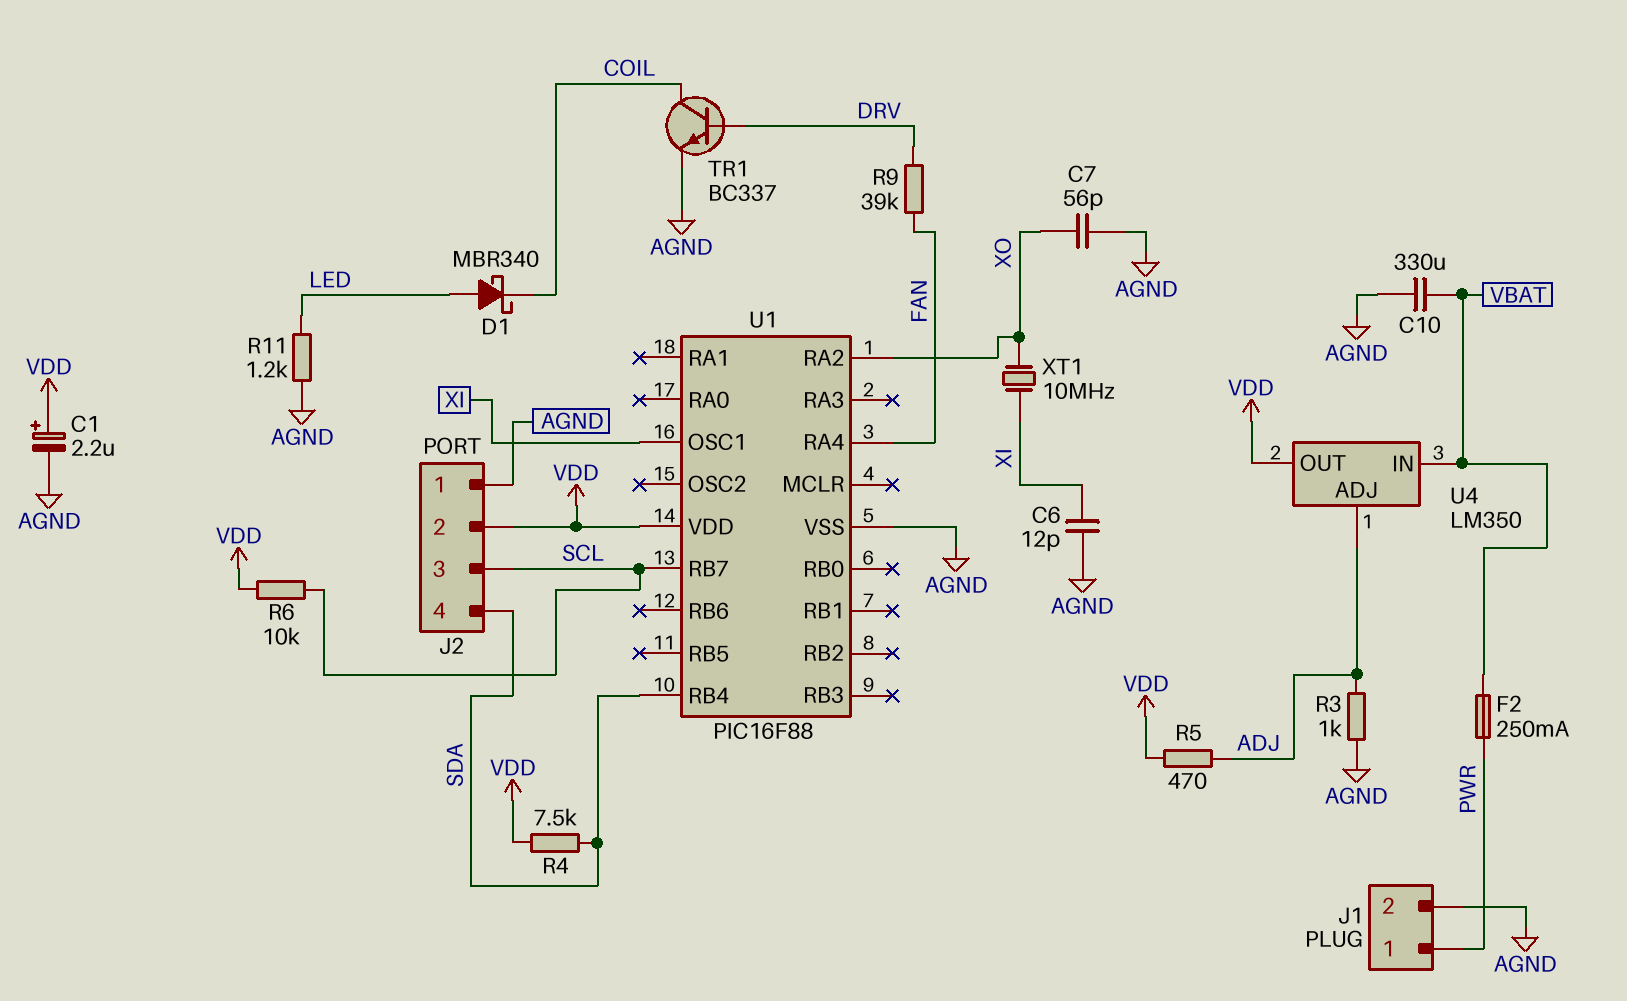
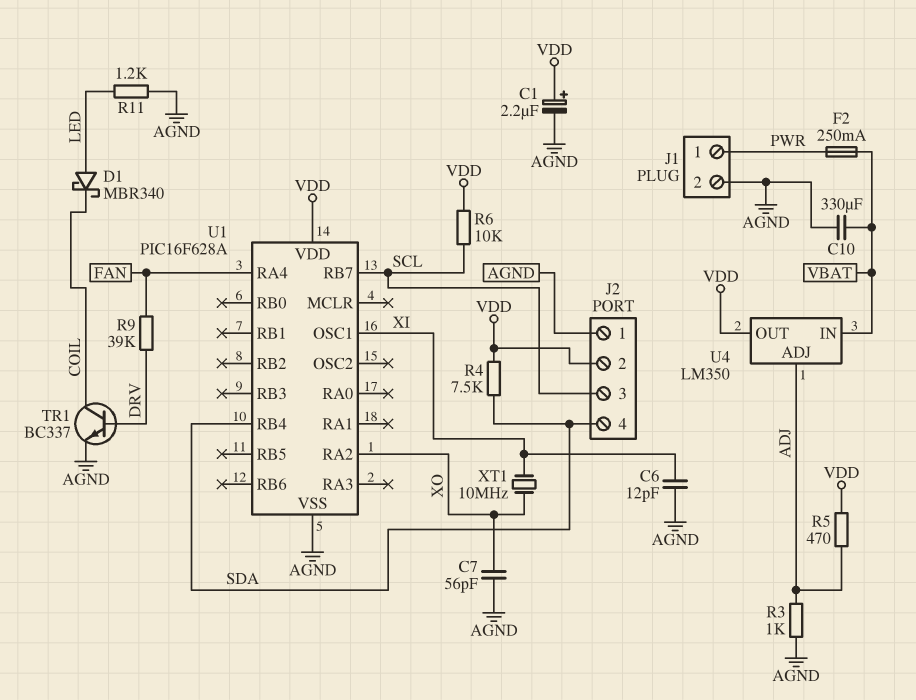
U1: PIC16F88 -> PIC16F628A

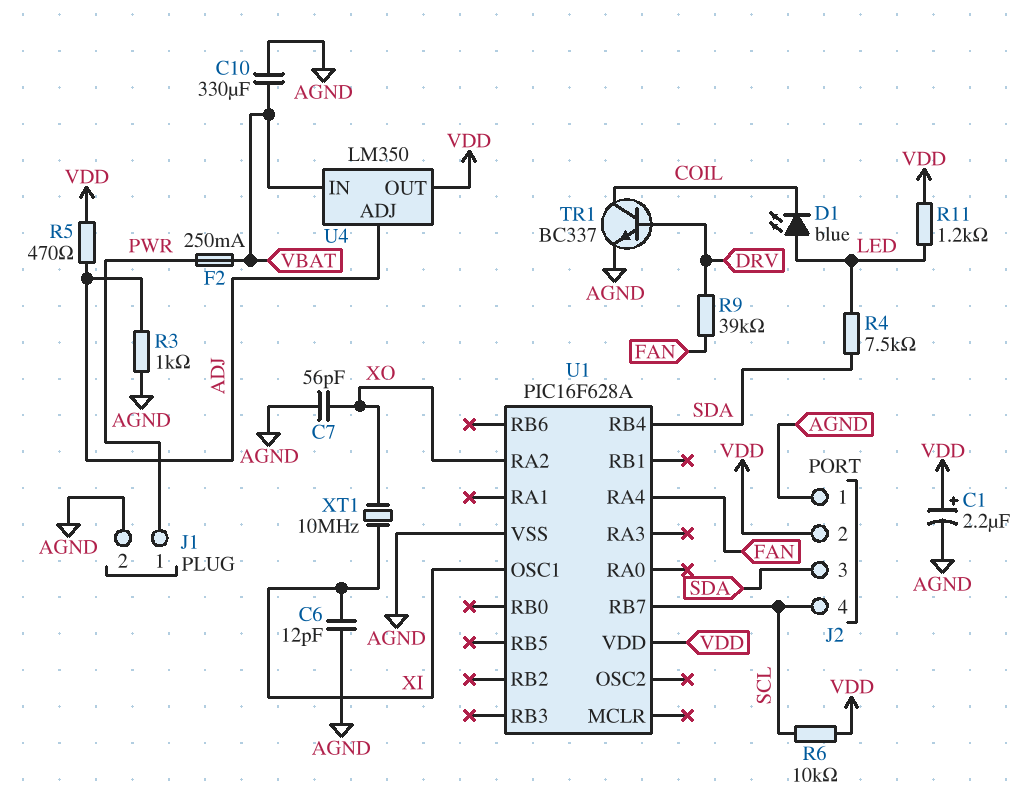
D1: schottky MBR340 (A LED, K COIL) -> LED blue (A LED, K COIL)
J2 pin 3: SCL -> SDA
J2 pin 4: SDA -> SCL
R4: 7.5k (SDA, VDD) -> 7.5k (LED, SDA)
R11: 1.2k (AGND, LED) -> 1.2k (LED, VDD)

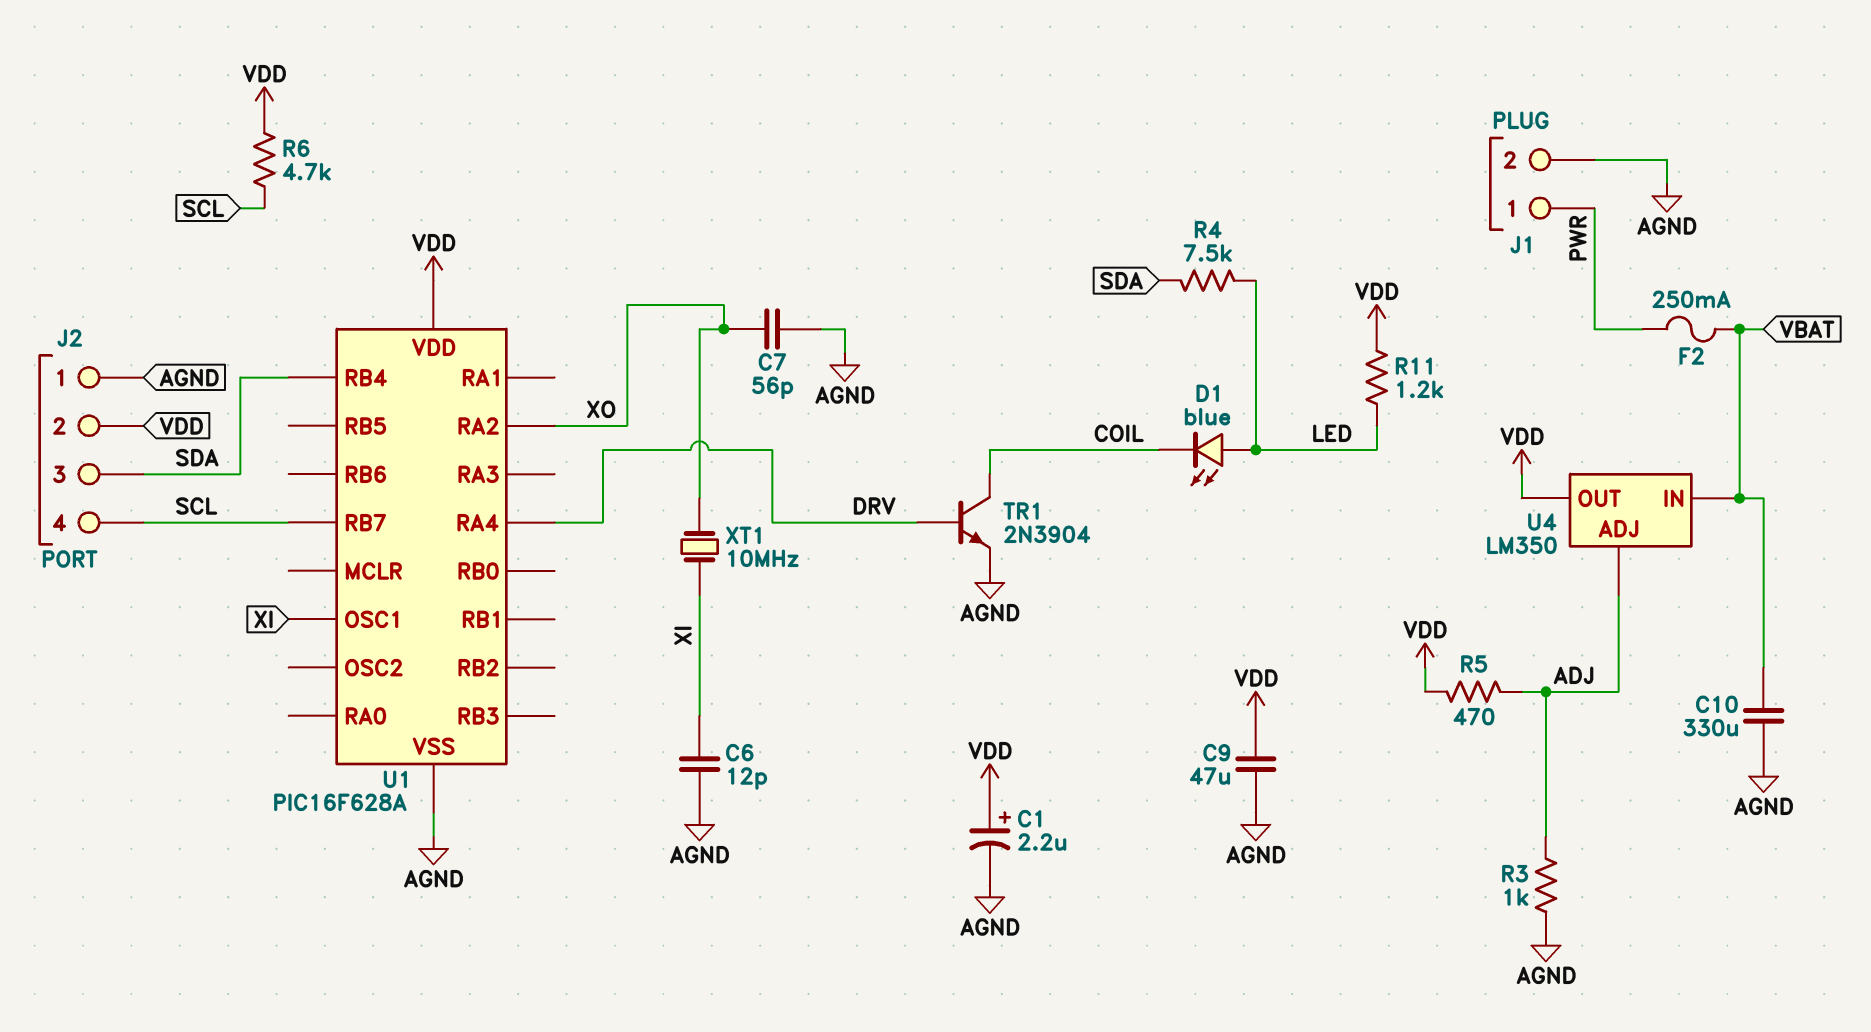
C9: none -> 47uF (AGND, VDD)
R6: 10k (SCL, VDD) -> 4.7k (SCL, VDD)
R9: 39k (DRV, FAN) -> none
TR1: NPN BC337 (B DRV, C COIL, E AGND) -> NPN 2N3904 (B DRV, C COIL, E AGND)
U1 pin RA4: FAN -> DRV

